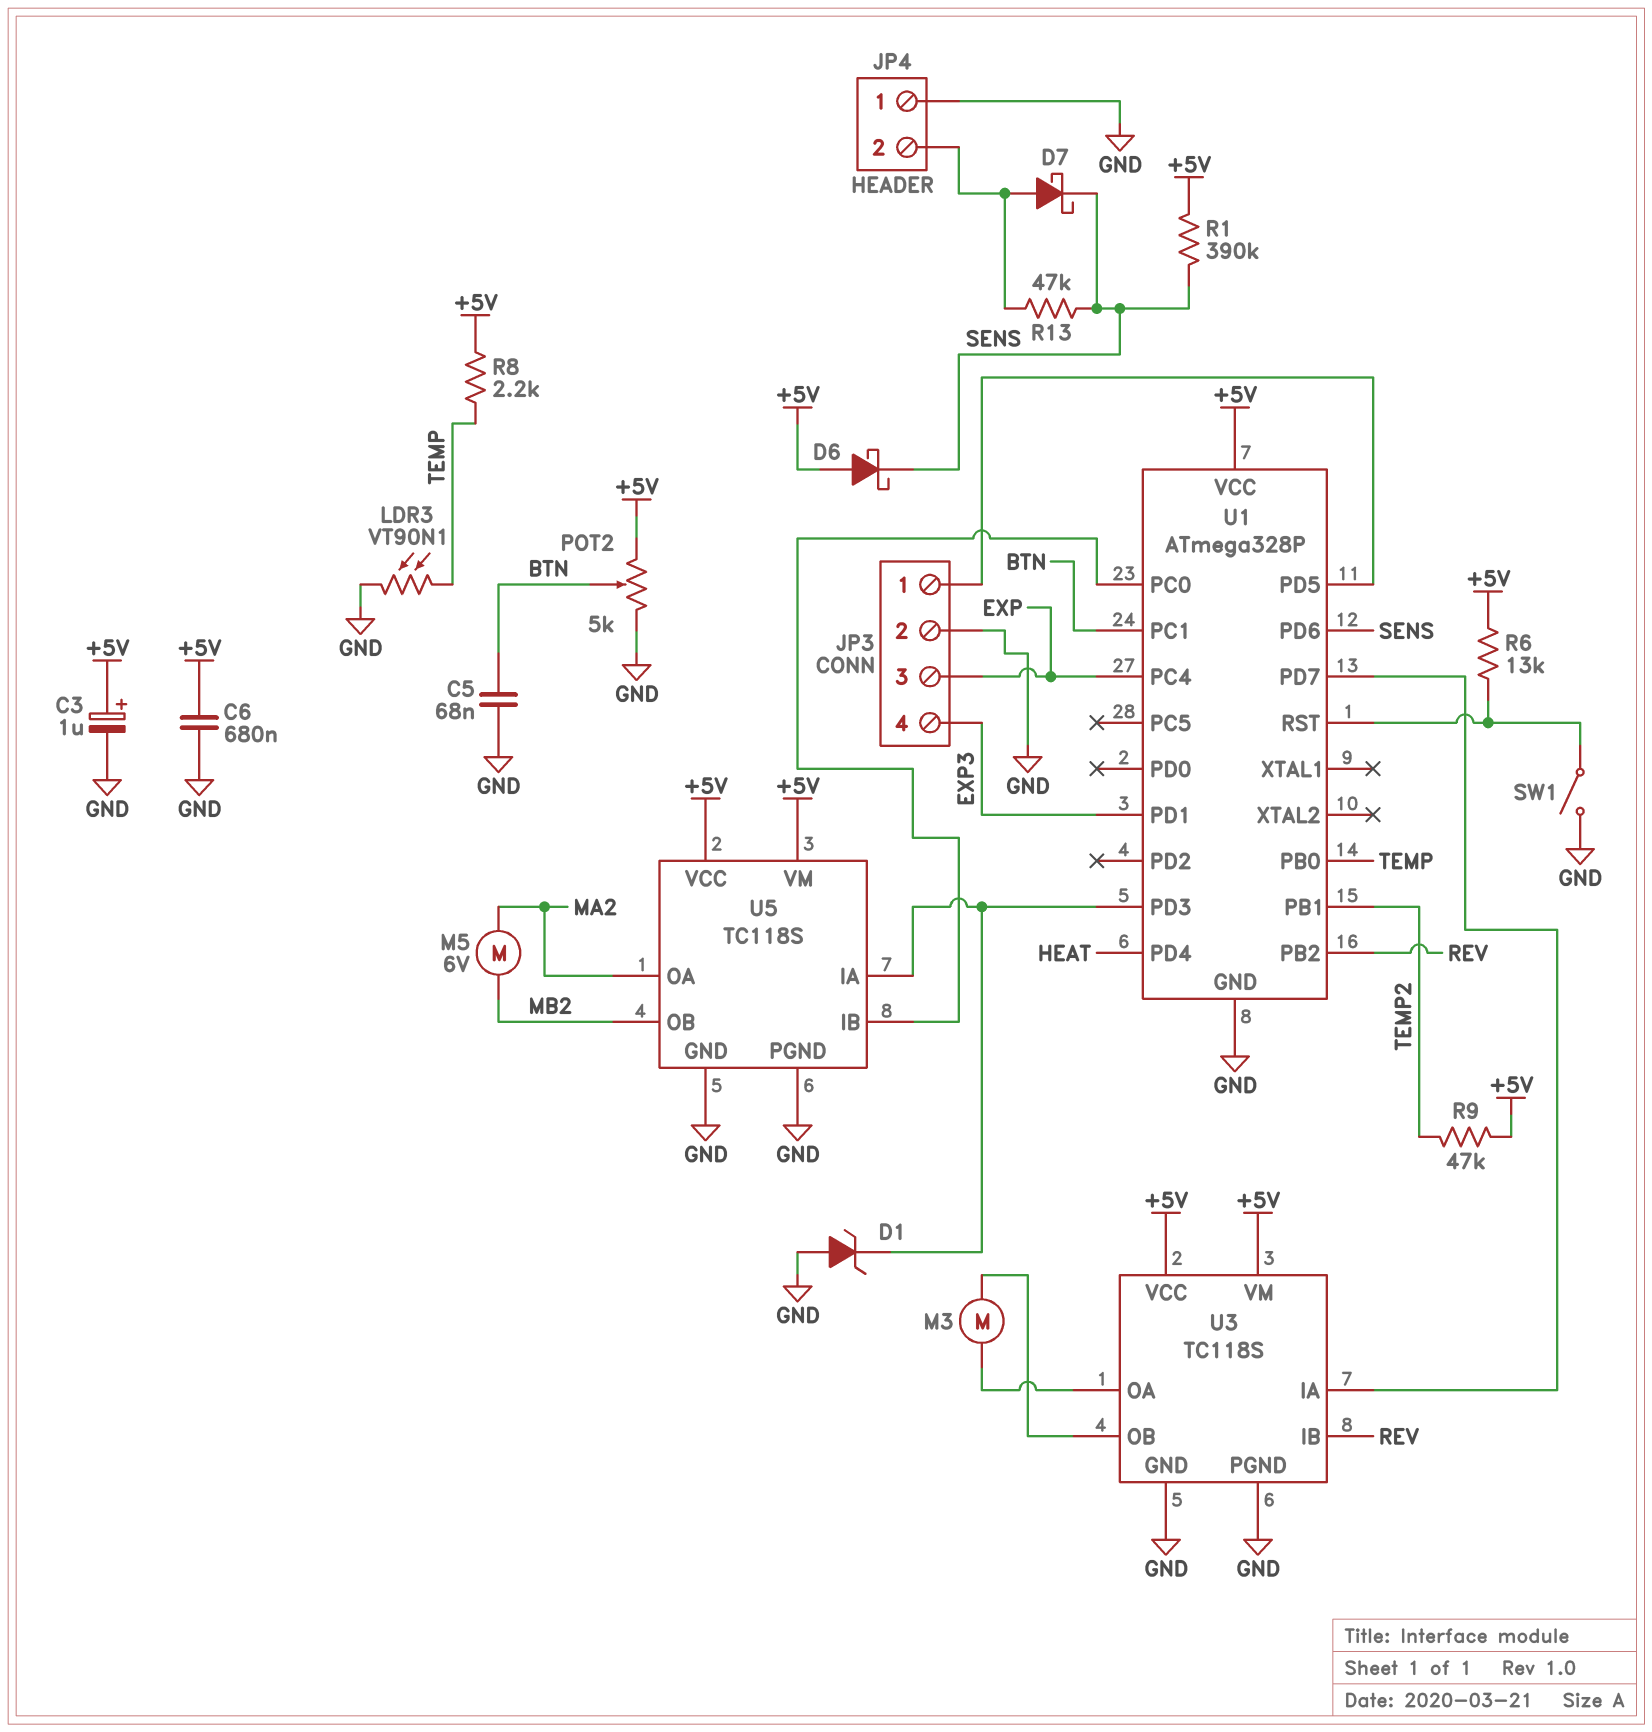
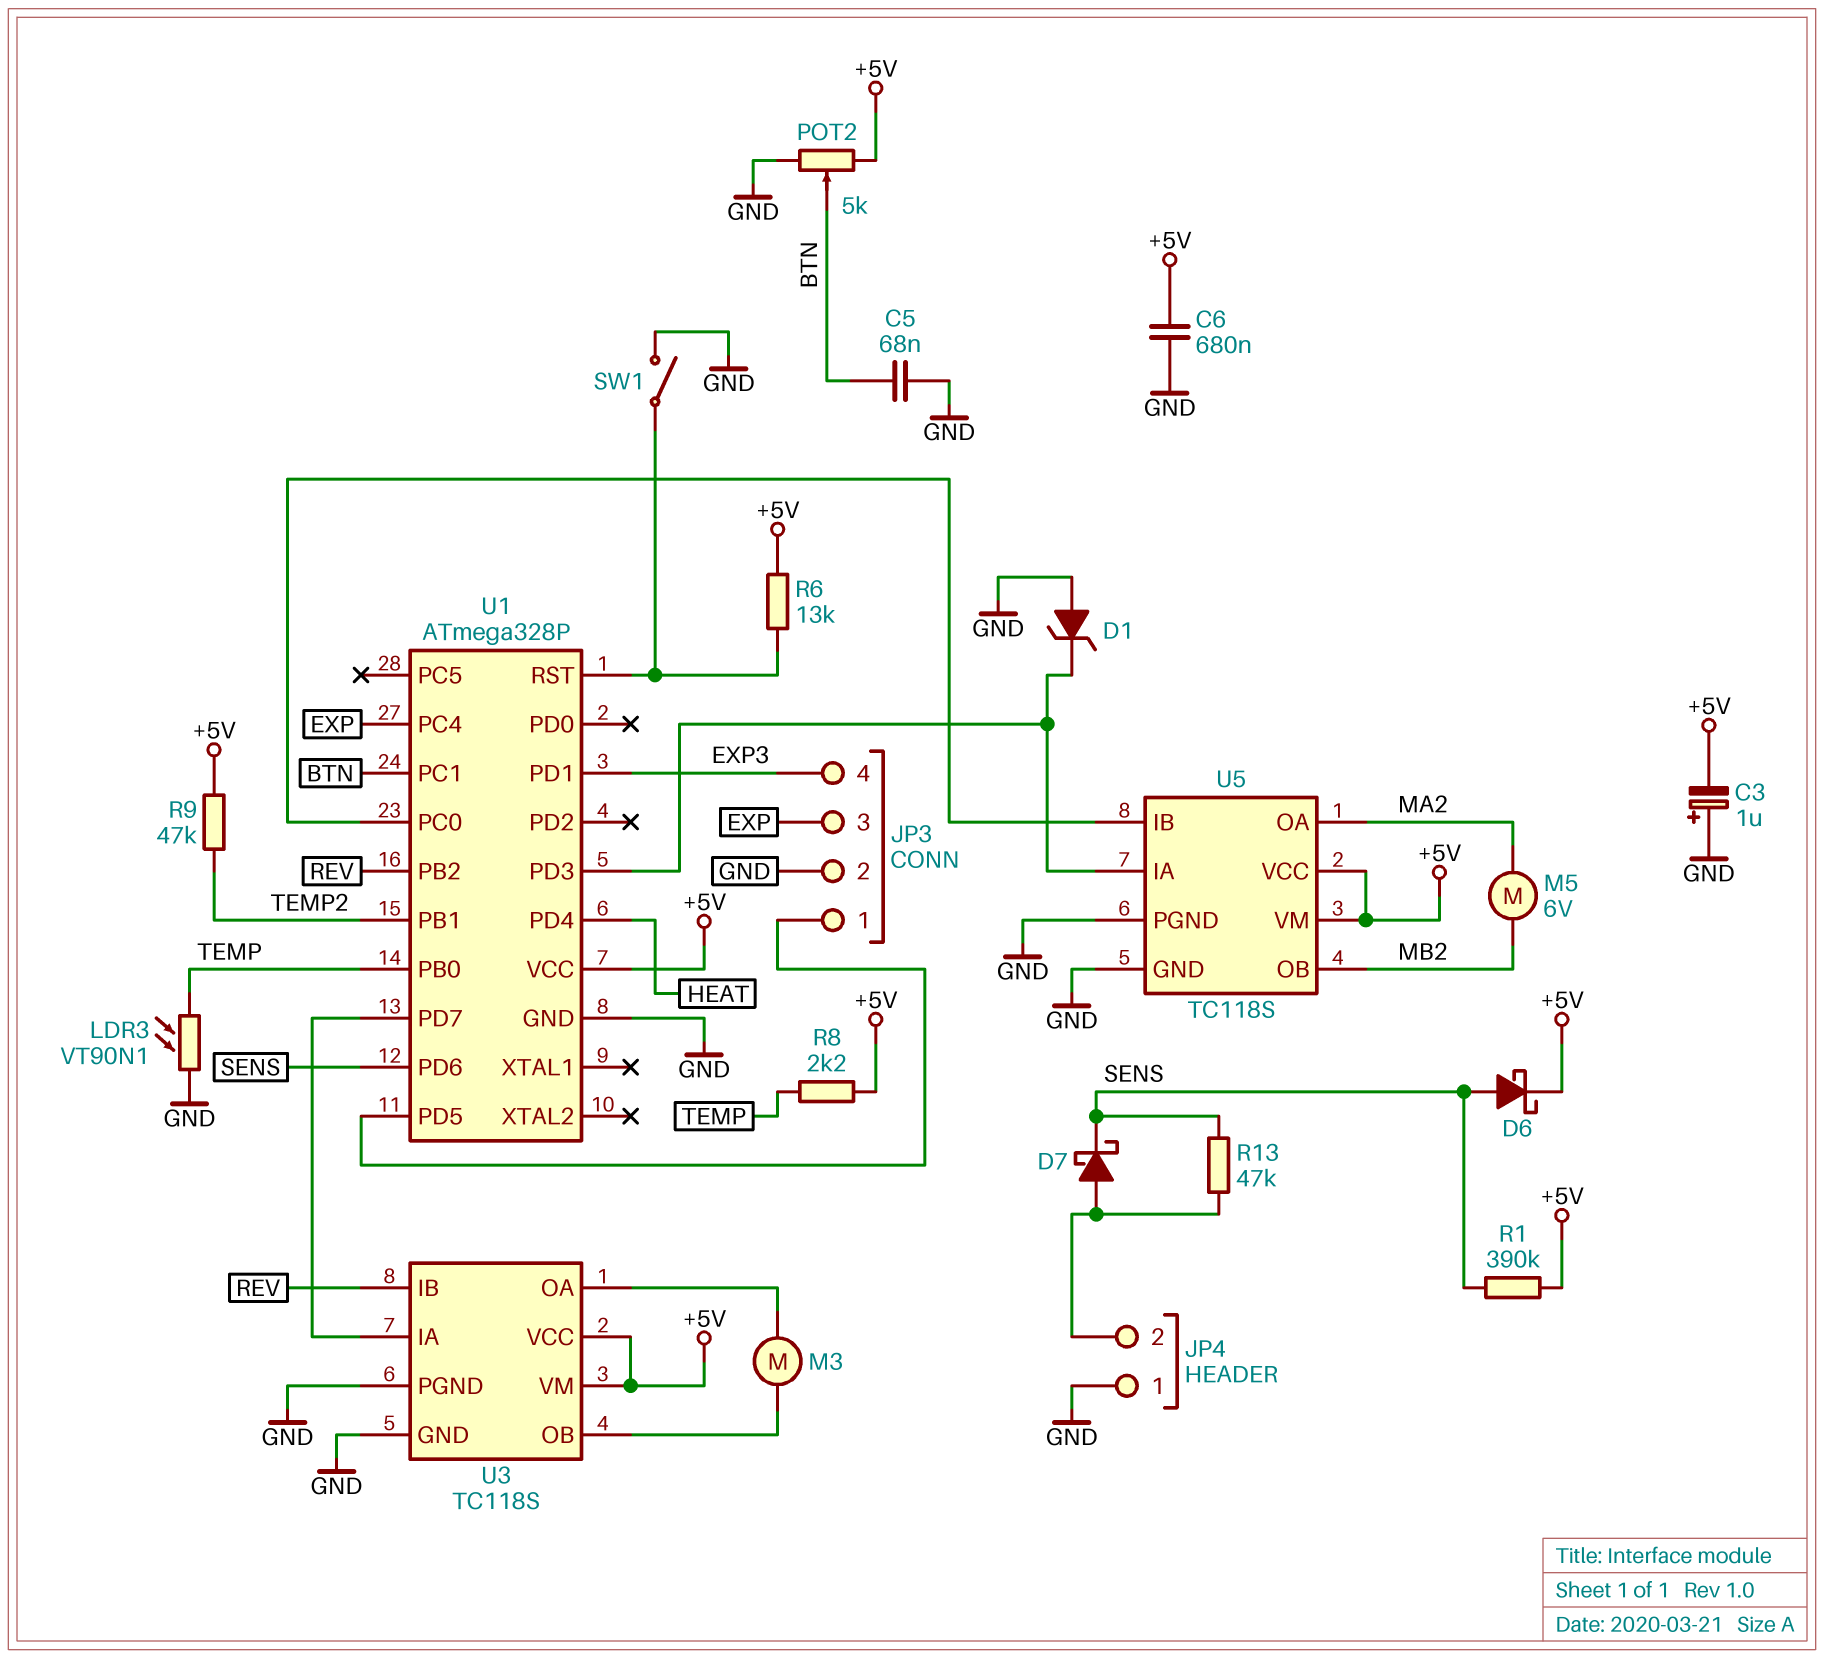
C3: 1uF (plus +5V, minus GND) -> 1uF (plus GND, minus +5V)
D6: schottky (A +5V, K SENS) -> schottky (A SENS, K +5V)

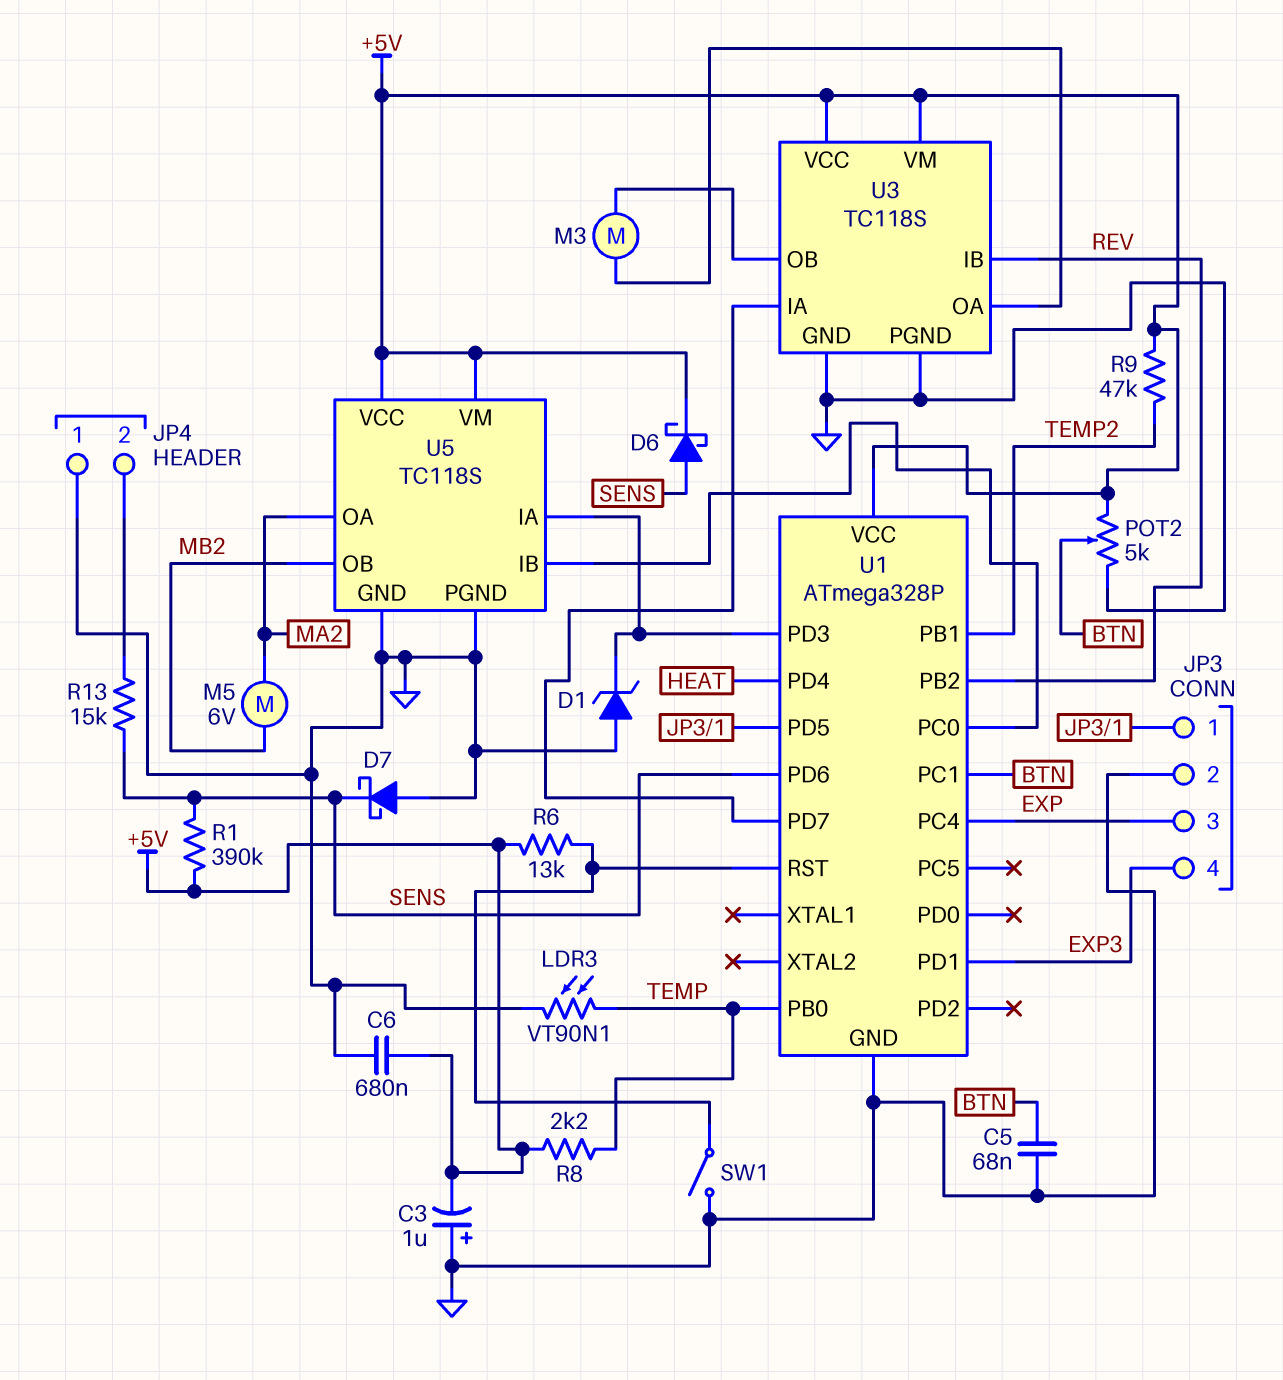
D7: schottky (A JP4/2, K SENS) -> schottky (A GND, K SENS)
R13: 47k (JP4/2, SENS) -> 15k (JP4/2, SENS)

